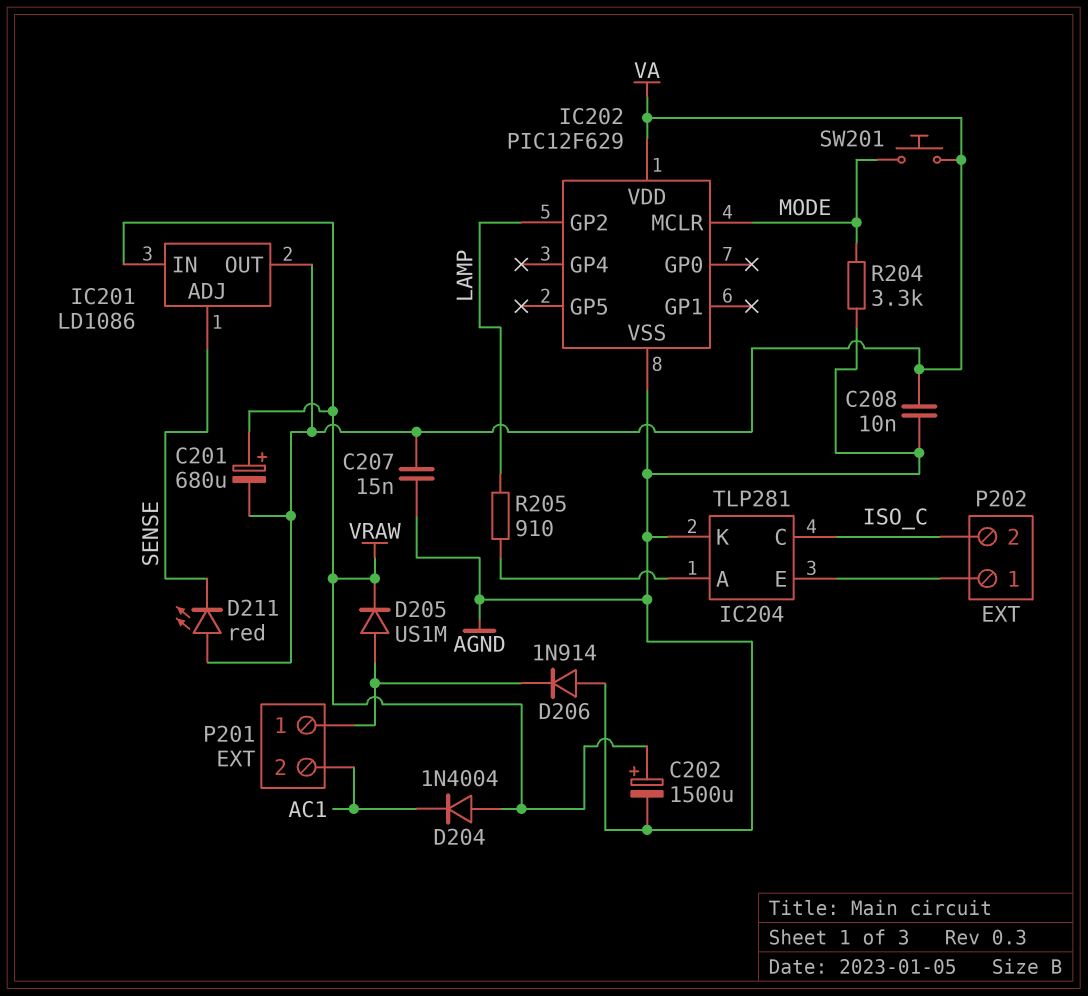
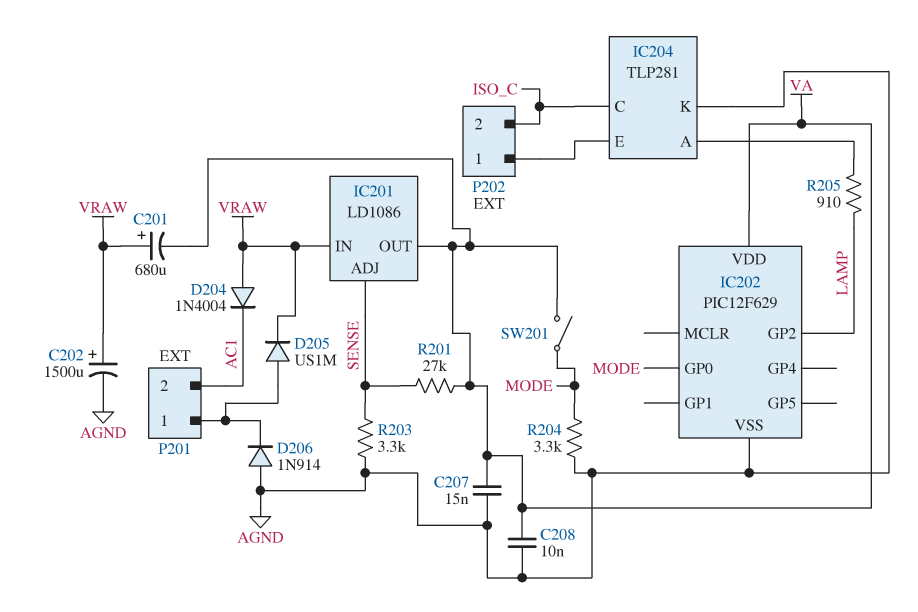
D211: LED red (A VA, K SENSE) -> none
IC202 pin GP0: none -> MODE
IC202 pin MCLR: MODE -> none
R201: none -> 27k (SENSE, VA)
R203: none -> 3.3k (AGND, SENSE)
SW201: button (MODE, VA) -> switch (MODE, VA)

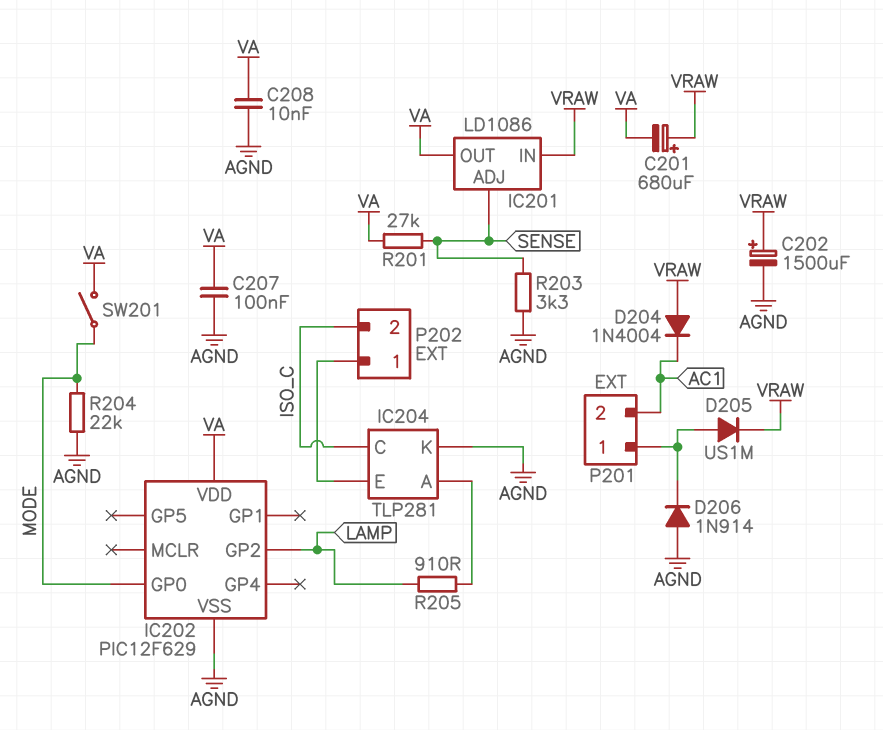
C207: 15nF (AGND, VA) -> 100nF (AGND, VA)
R204: 3.3k (AGND, MODE) -> 22k (AGND, MODE)

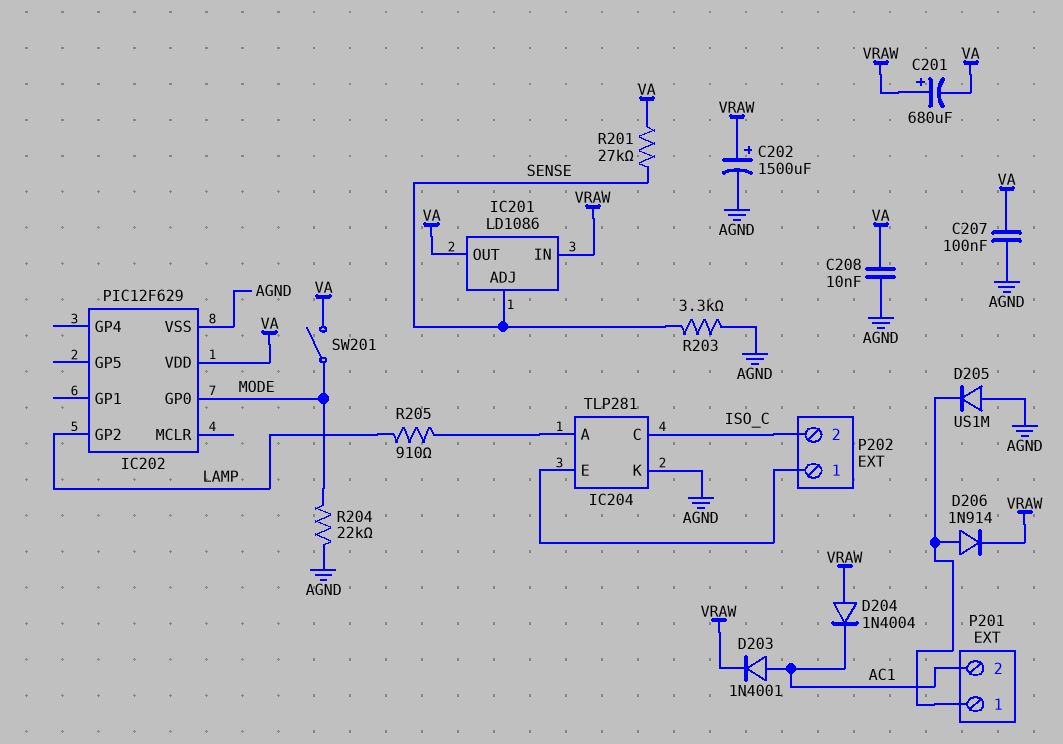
D203: none -> diode 1N4001 (A AC1, K VRAW)
D205: diode US1M (A P201/1, K VRAW) -> diode US1M (A AGND, K P201/1)
D206: diode 1N914 (A AGND, K P201/1) -> diode 1N914 (A P201/1, K VRAW)

